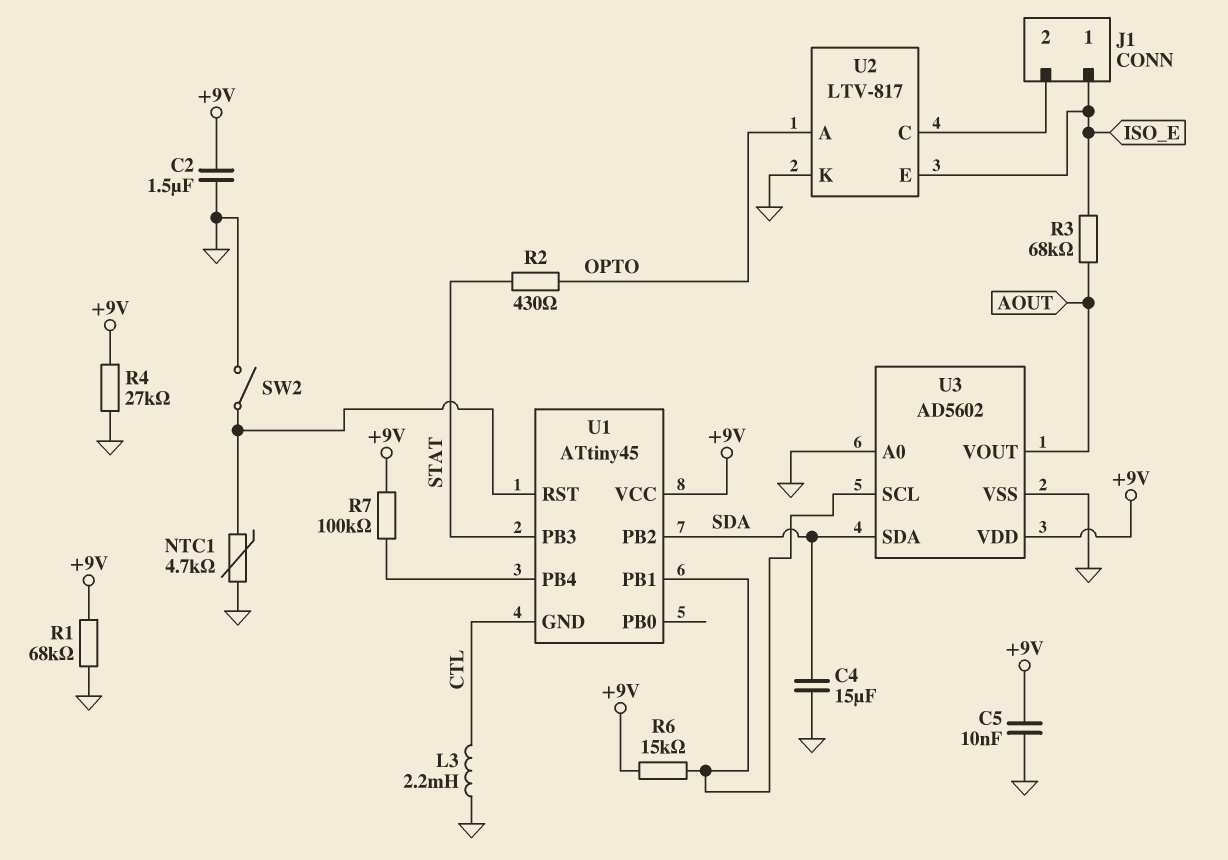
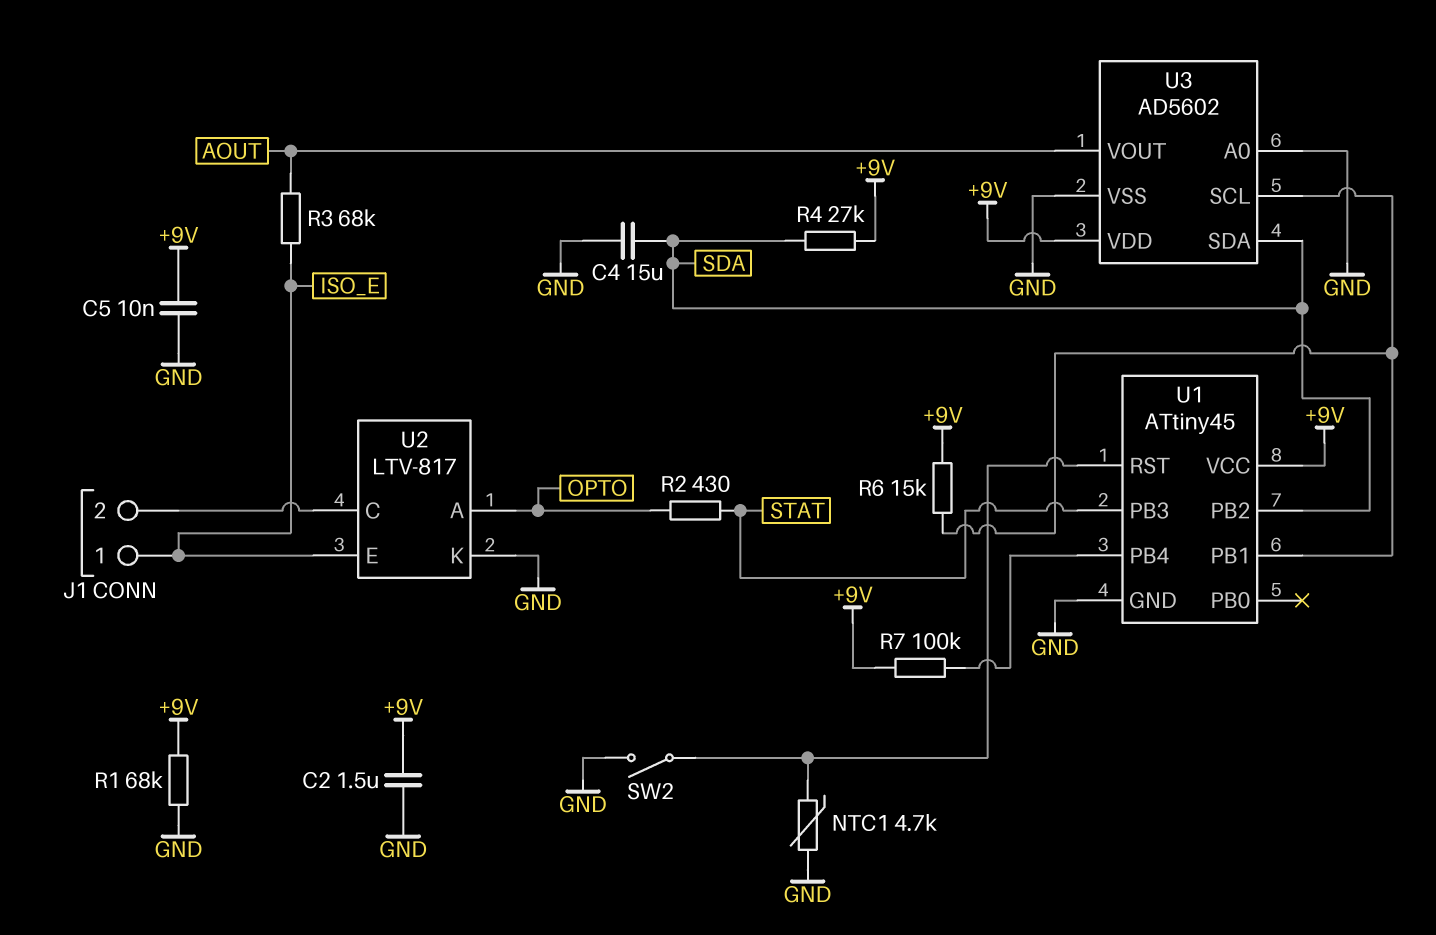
L3: 2.2mH (CTL, GND) -> none
R4: 27k (+9V, GND) -> 27k (+9V, SDA)
U1 pin GND: CTL -> GND

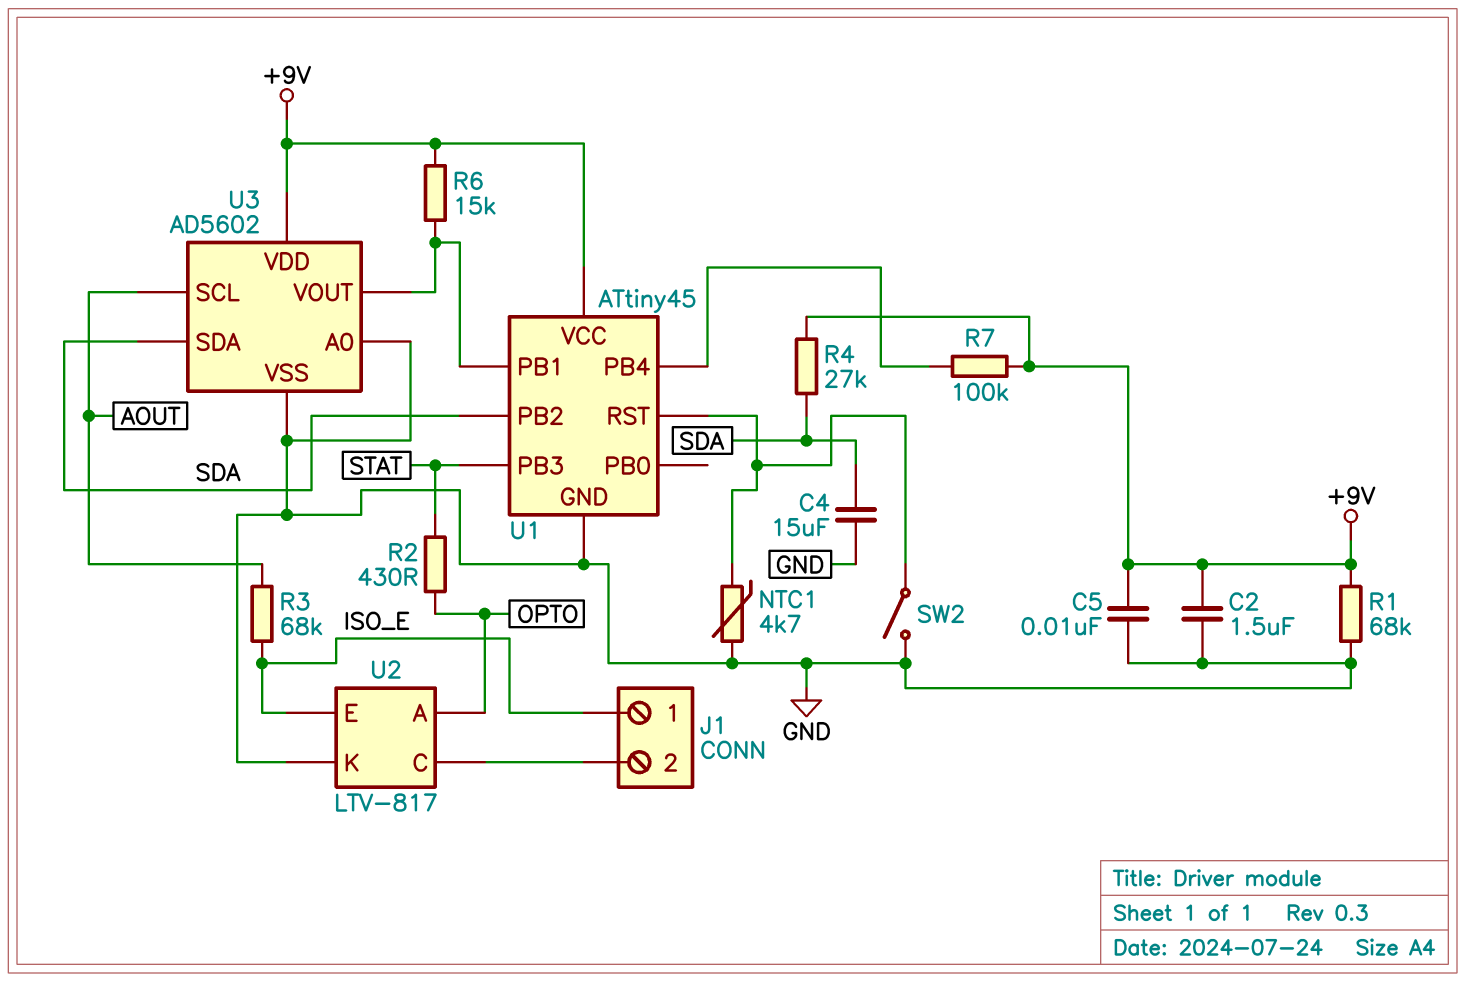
U3 pin SCL: U1/PB1 -> AOUT
U3 pin VOUT: AOUT -> U1/PB1

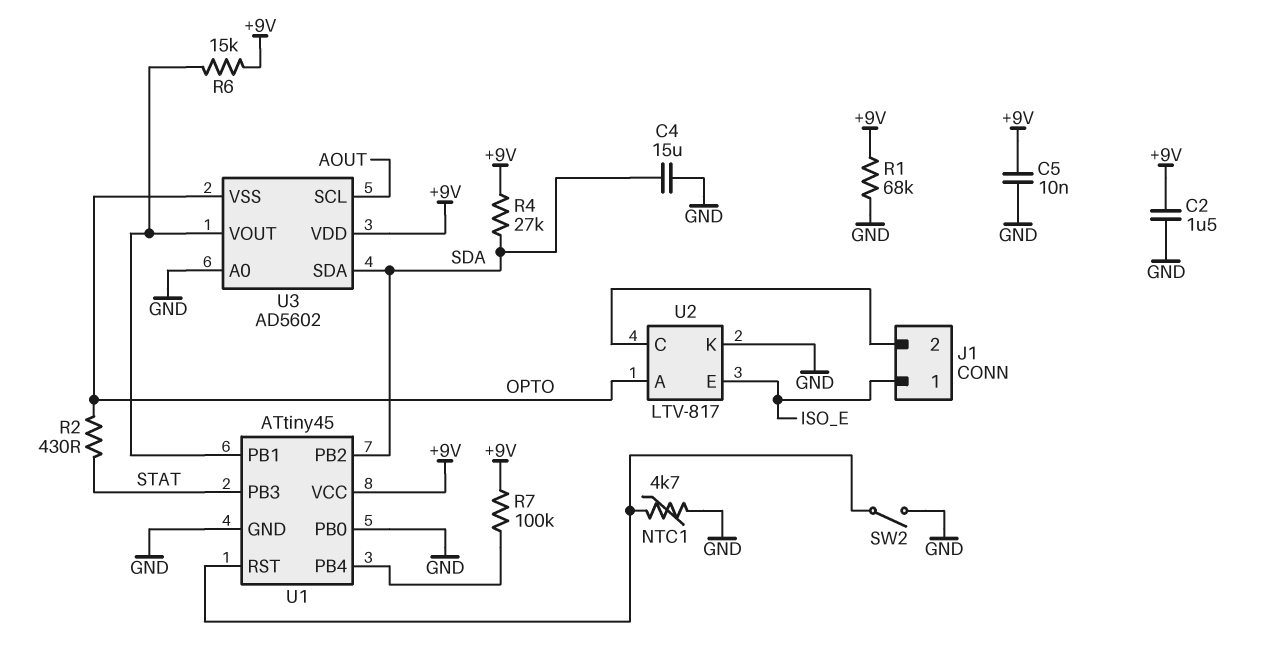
R3: 68k (AOUT, ISO_E) -> none
U1 pin PB0: none -> GND
U3 pin VSS: GND -> OPTO

